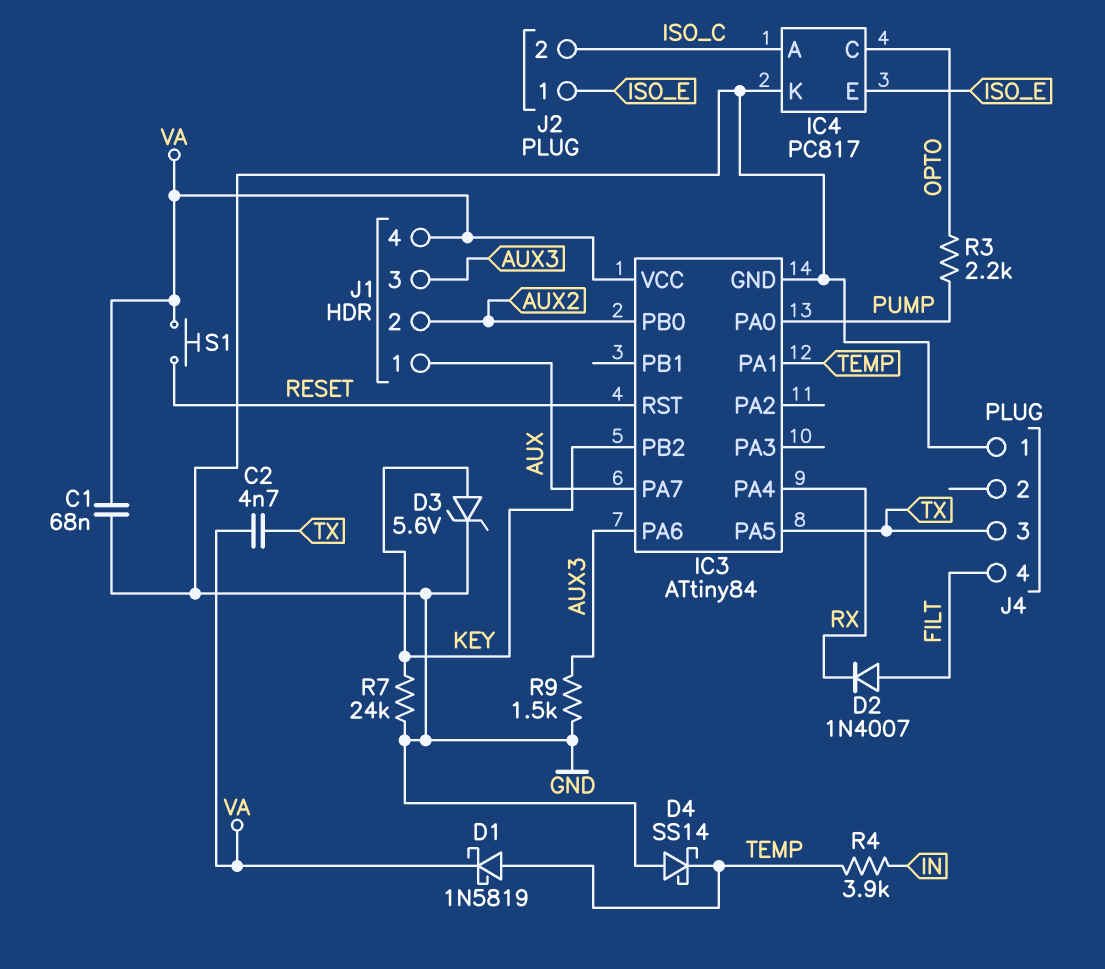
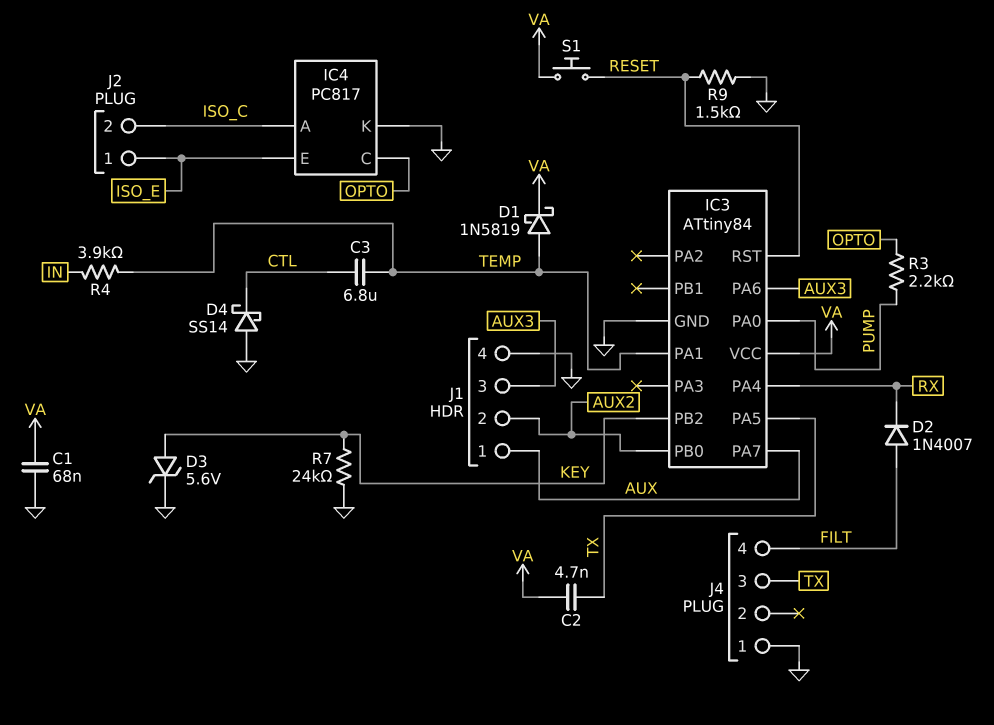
C3: none -> 6.8uF (CTL, TEMP)
D4: schottky SS14 (A GND, K TEMP) -> schottky SS14 (A GND, K CTL)
J1 pin 4: VA -> GND
R9: 1.5k (AUX3, GND) -> 1.5k (GND, RESET)

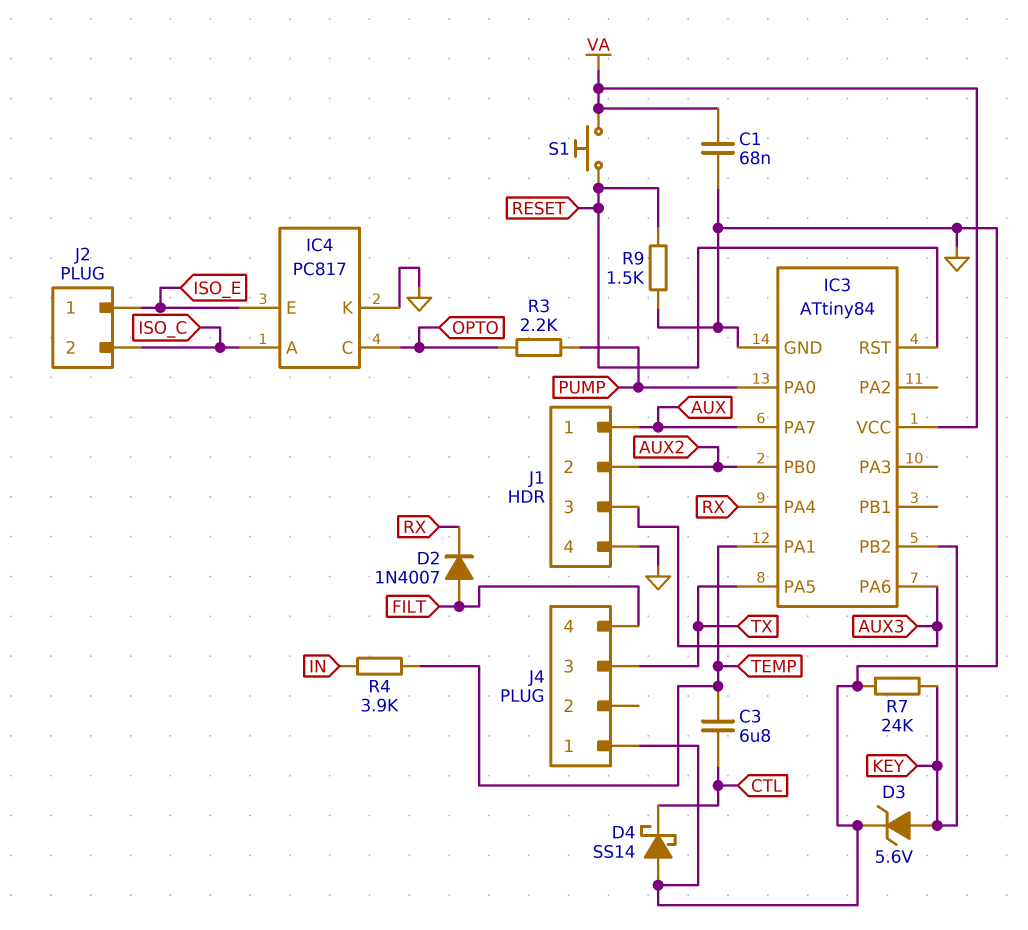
C2: 4.7nF (TX, VA) -> none
D1: schottky 1N5819 (A TEMP, K VA) -> none

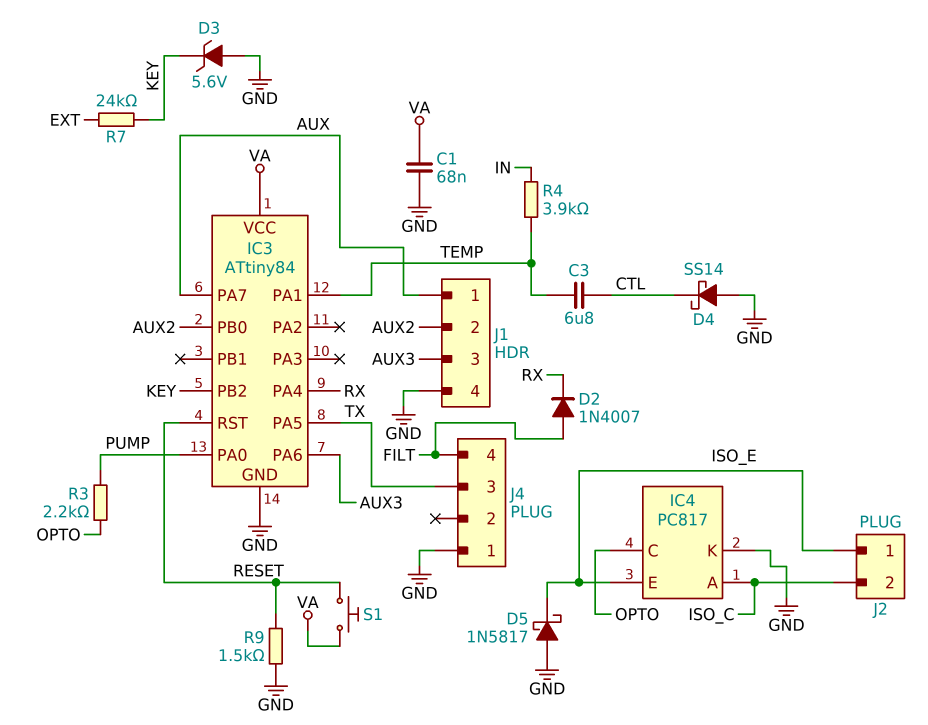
D3: zener 5.6V (A KEY, K GND) -> zener 5.6V (A GND, K KEY)
D5: none -> schottky 1N5817 (A GND, K ISO_E)
R7: 24k (GND, KEY) -> 24k (EXT, KEY)

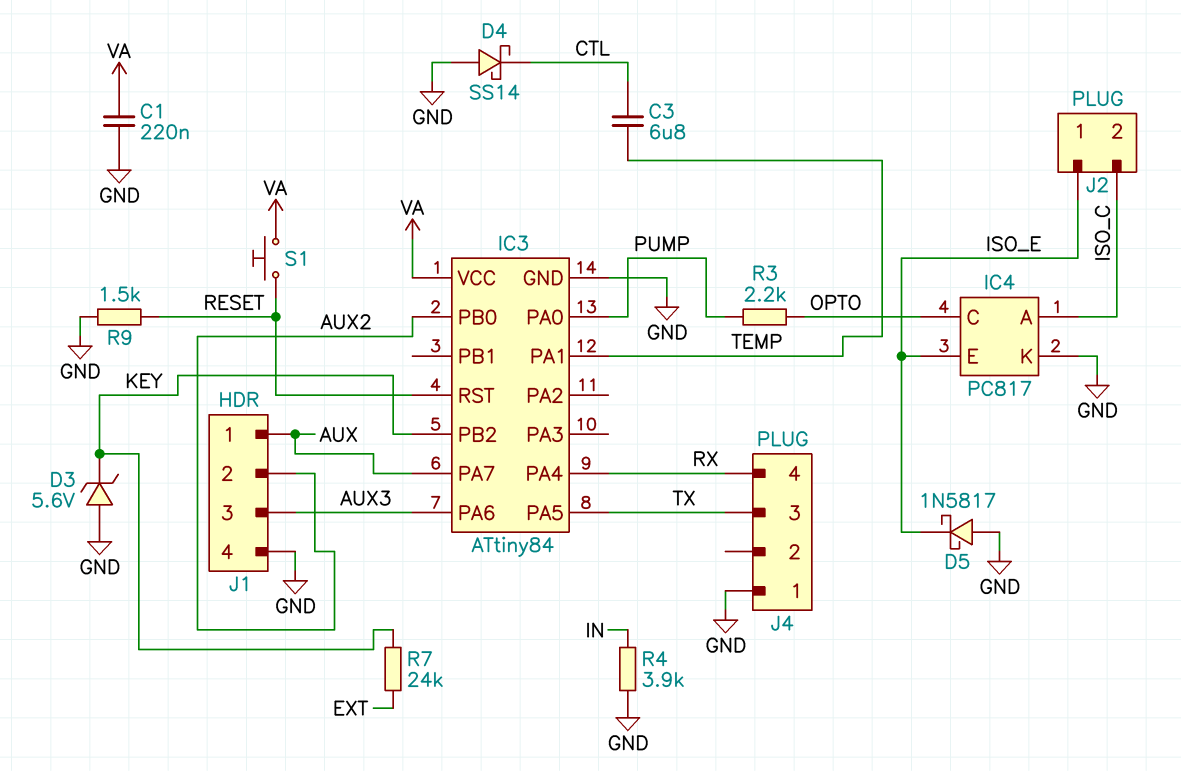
C1: 68nF (GND, VA) -> 220nF (GND, VA)
D2: diode 1N4007 (A FILT, K RX) -> none
J4 pin 4: FILT -> RX
R4: 3.9k (IN, TEMP) -> 3.9k (GND, IN)

